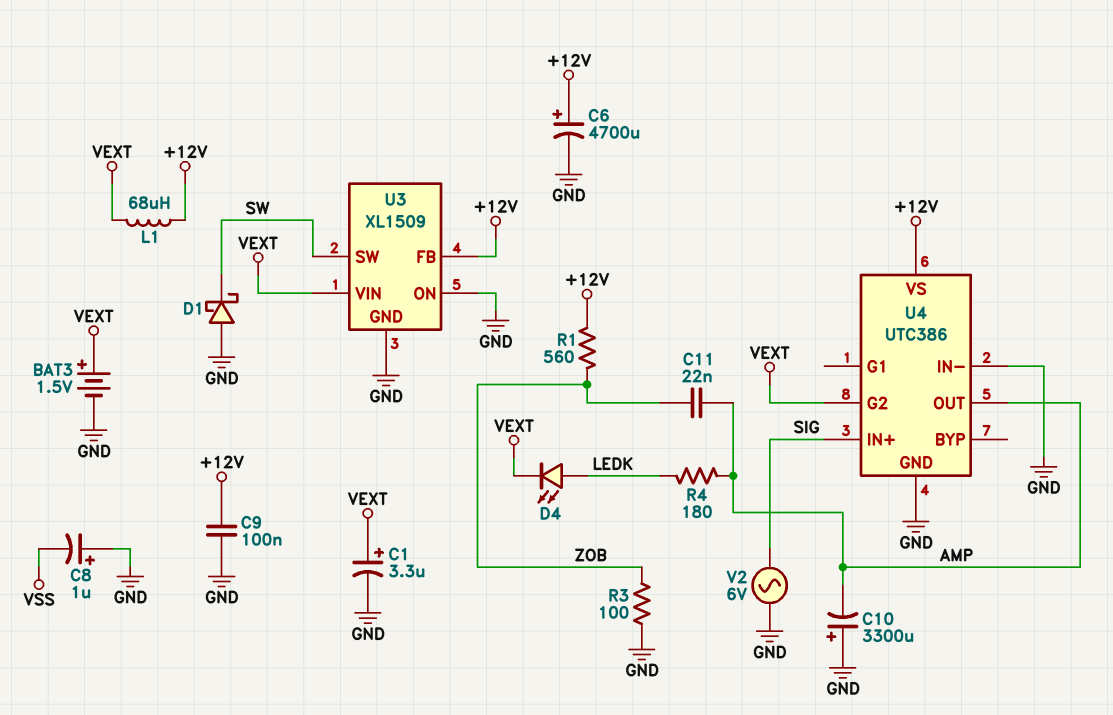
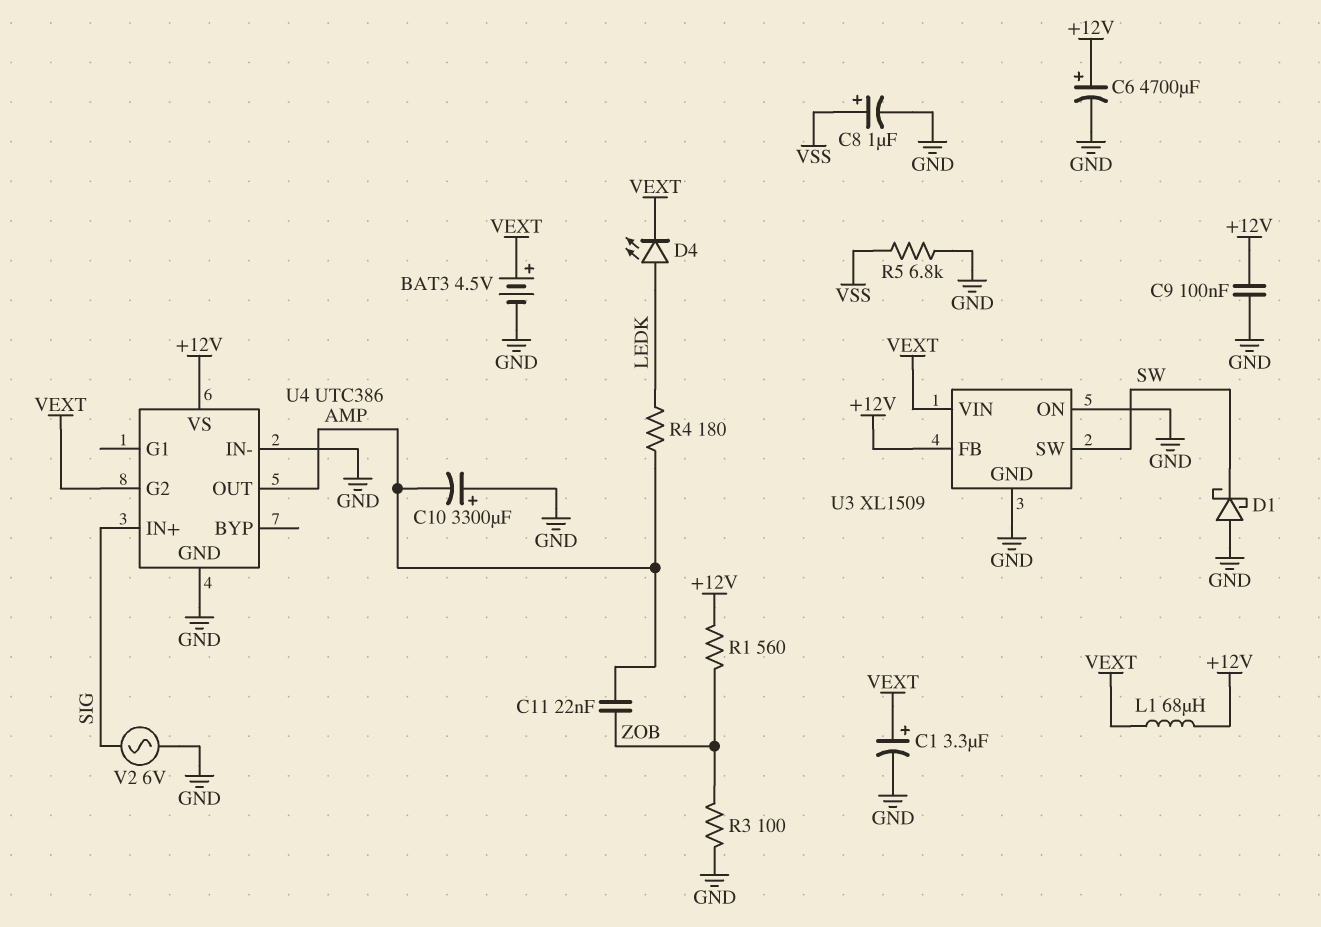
BAT3: 1.5V (plus VEXT, minus GND) -> 4.5V (plus VEXT, minus GND)
C8: 1uF (plus GND, minus VSS) -> 1uF (plus VSS, minus GND)
R5: none -> 6.8k (GND, VSS)

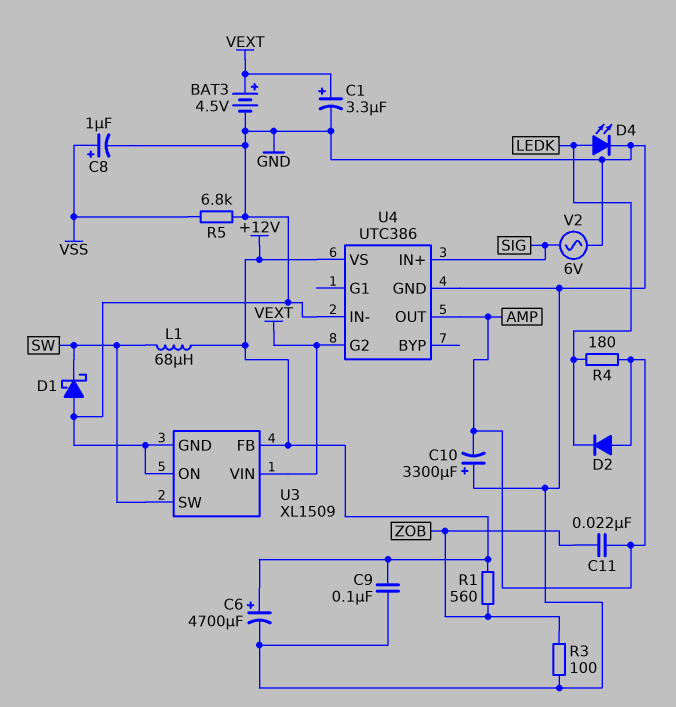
D2: none -> diode (A AMP, K LEDK)
D4: LED (A LEDK, K VEXT) -> LED (A LEDK, K GND)
L1: 68uH (+12V, VEXT) -> 68uH (+12V, SW)

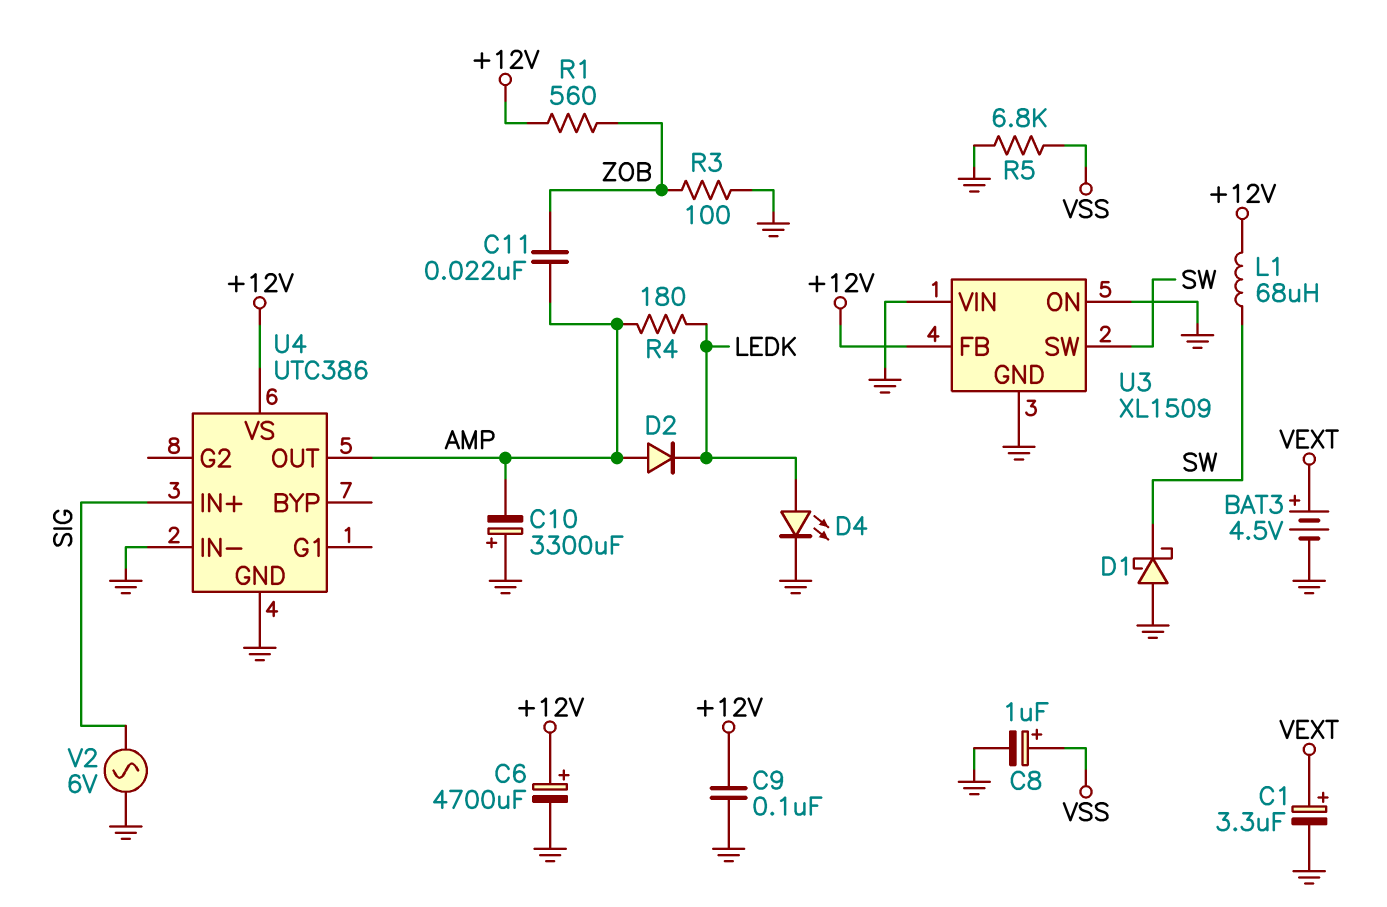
U3 pin VIN: VEXT -> GND
U4 pin G2: VEXT -> none

